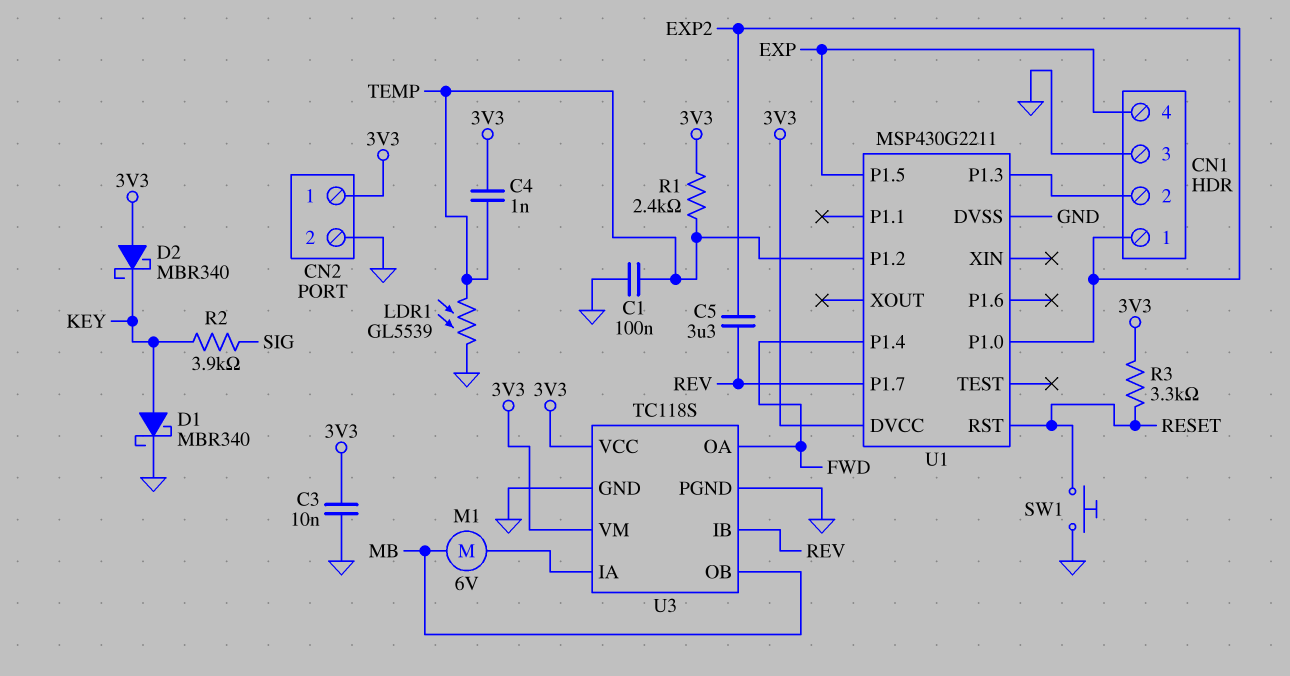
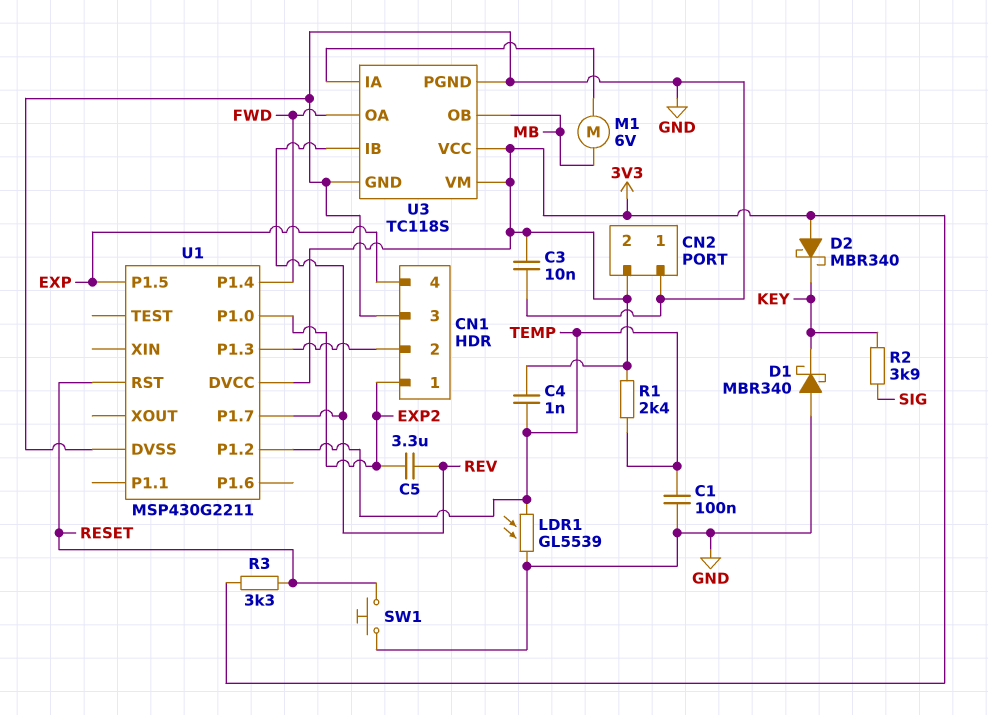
CN2 pin 1: 3V3 -> GND
CN2 pin 2: GND -> 3V3
D1: schottky MBR340 (A KEY, K GND) -> schottky MBR340 (A GND, K KEY)

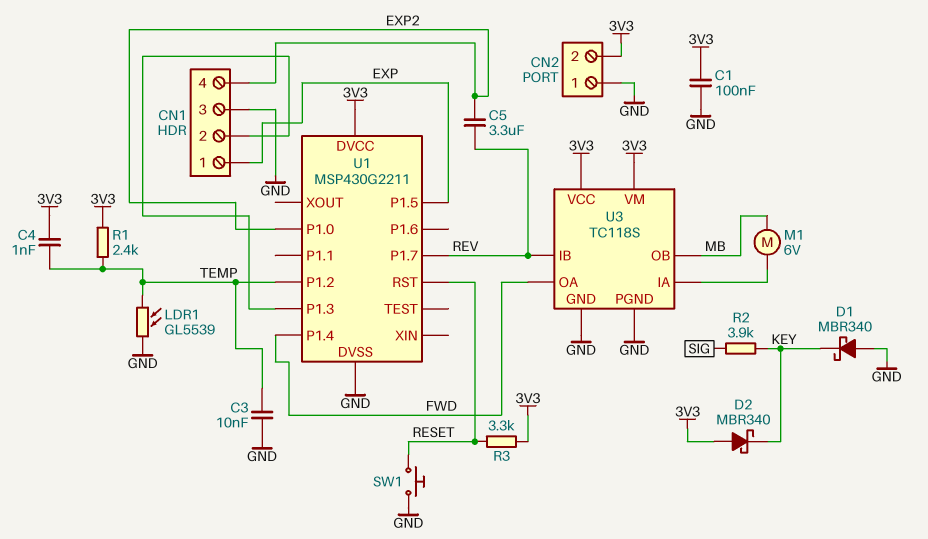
C1: 100nF (GND, TEMP) -> 100nF (3V3, GND)
C3: 10nF (3V3, GND) -> 10nF (GND, TEMP)
CN1 pin 1: EXP2 -> EXP
CN1 pin 4: EXP -> EXP2

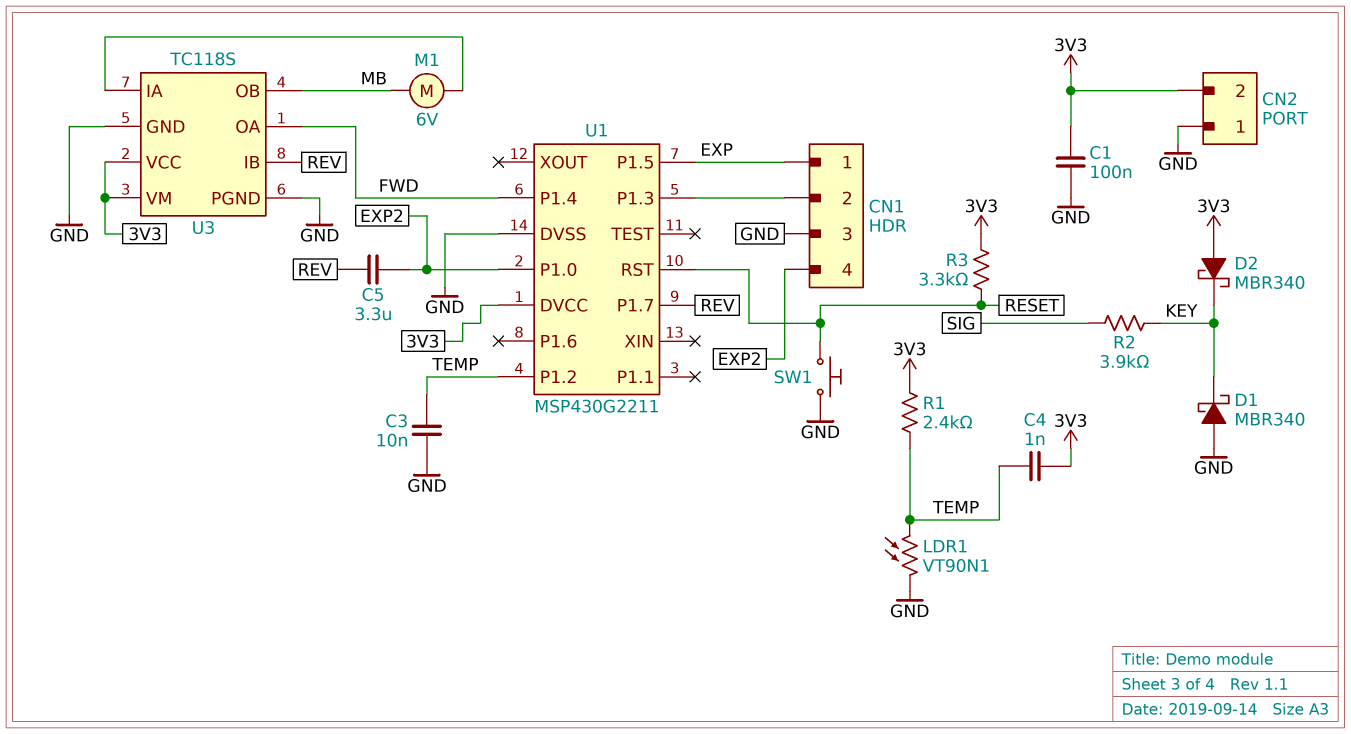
LDR1: GL5539 (GND, TEMP) -> VT90N1 (GND, TEMP)

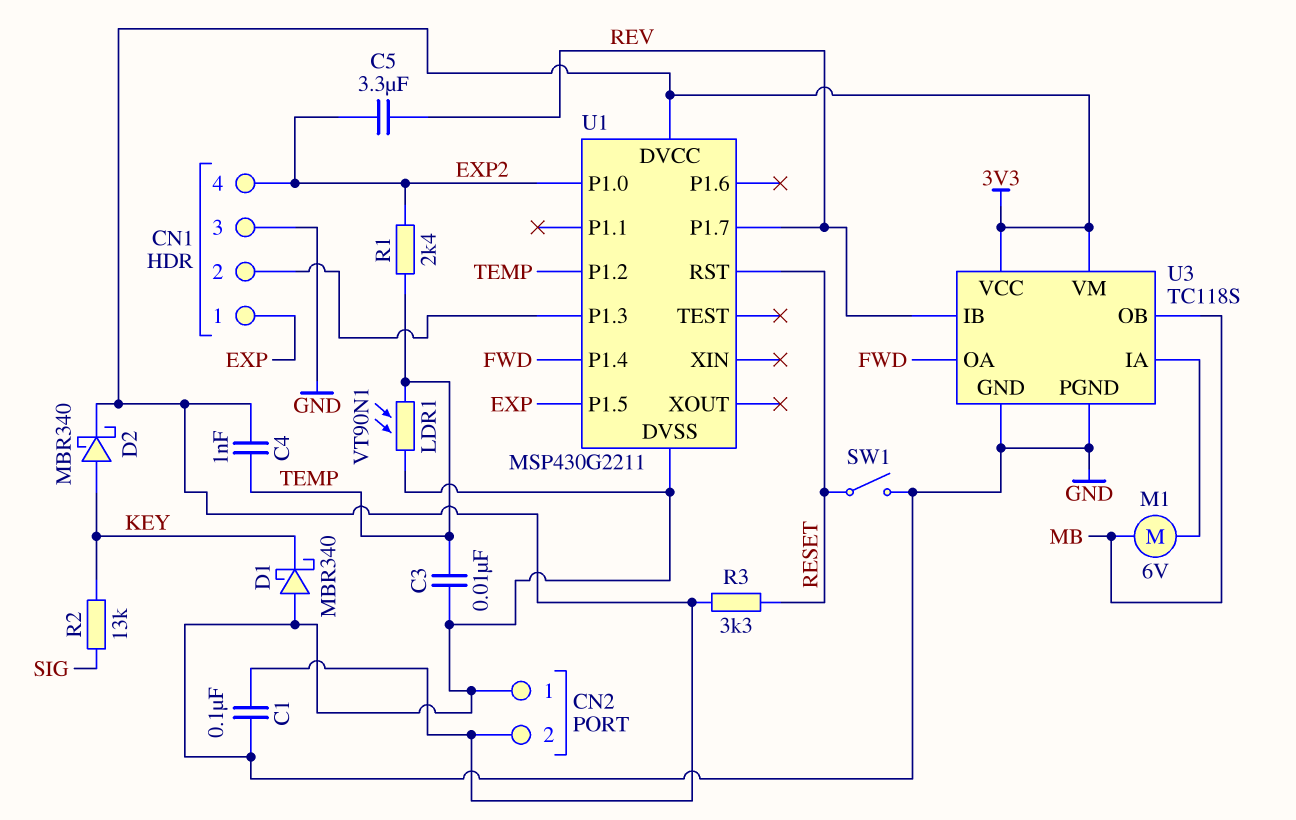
D2: schottky MBR340 (A 3V3, K KEY) -> schottky MBR340 (A KEY, K 3V3)
R1: 2.4k (3V3, TEMP) -> 2.4k (EXP2, TEMP)
R2: 3.9k (KEY, SIG) -> 13k (KEY, SIG)
SW1: button (GND, RESET) -> switch (GND, RESET)

